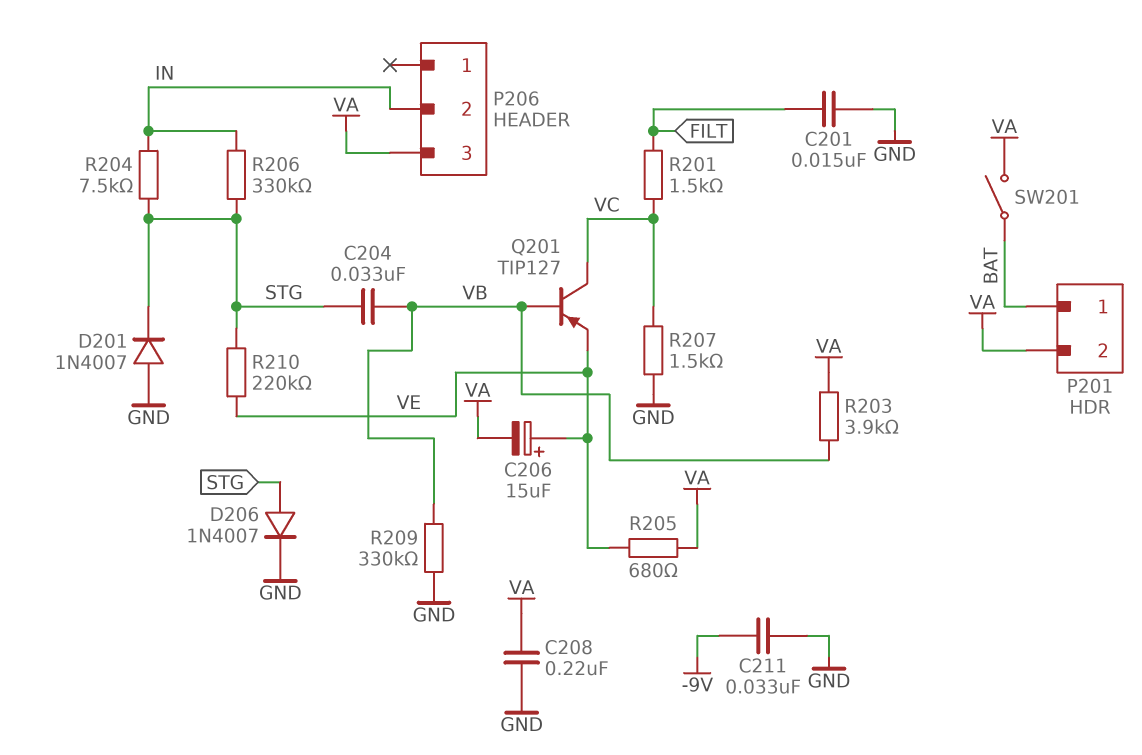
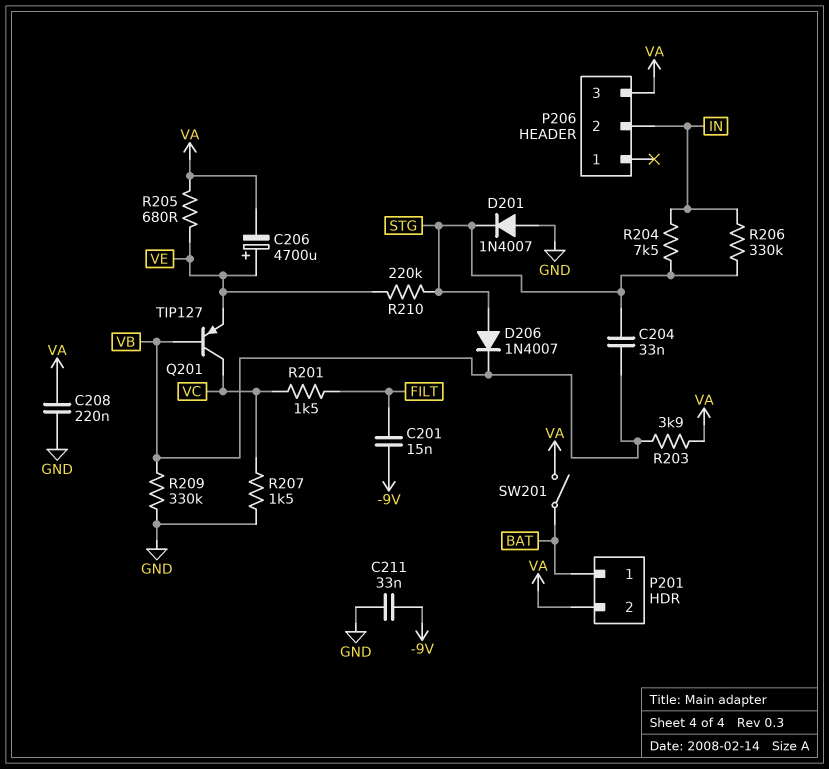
C201: 15nF (FILT, GND) -> 15nF (-9V, FILT)
C206: 15uF (plus VE, minus VA) -> 4700uF (plus VE, minus VA)
D206: diode 1N4007 (A STG, K GND) -> diode 1N4007 (A STG, K VB)

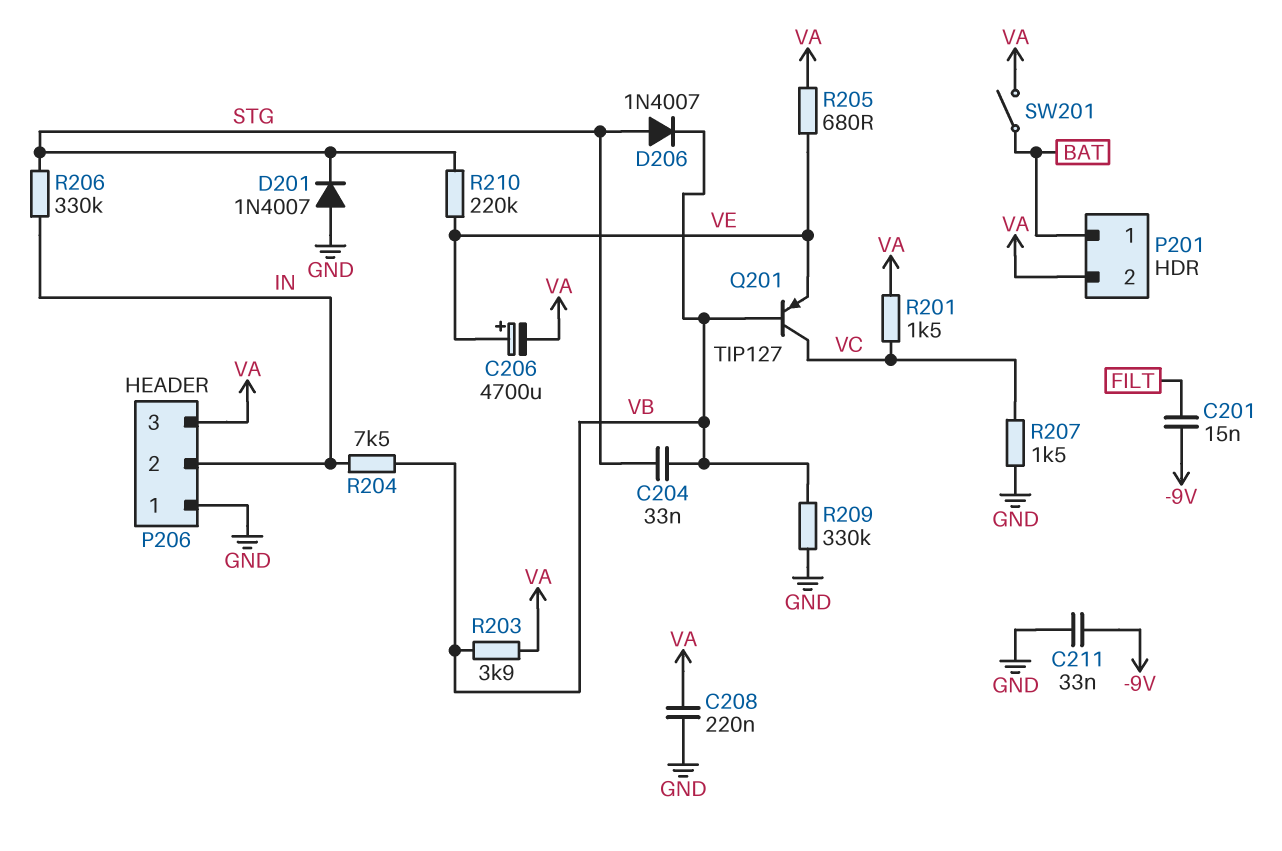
P206 pin 1: none -> GND
R201: 1.5k (FILT, VC) -> 1.5k (VA, VC)
R204: 7.5k (IN, STG) -> 7.5k (IN, VB)

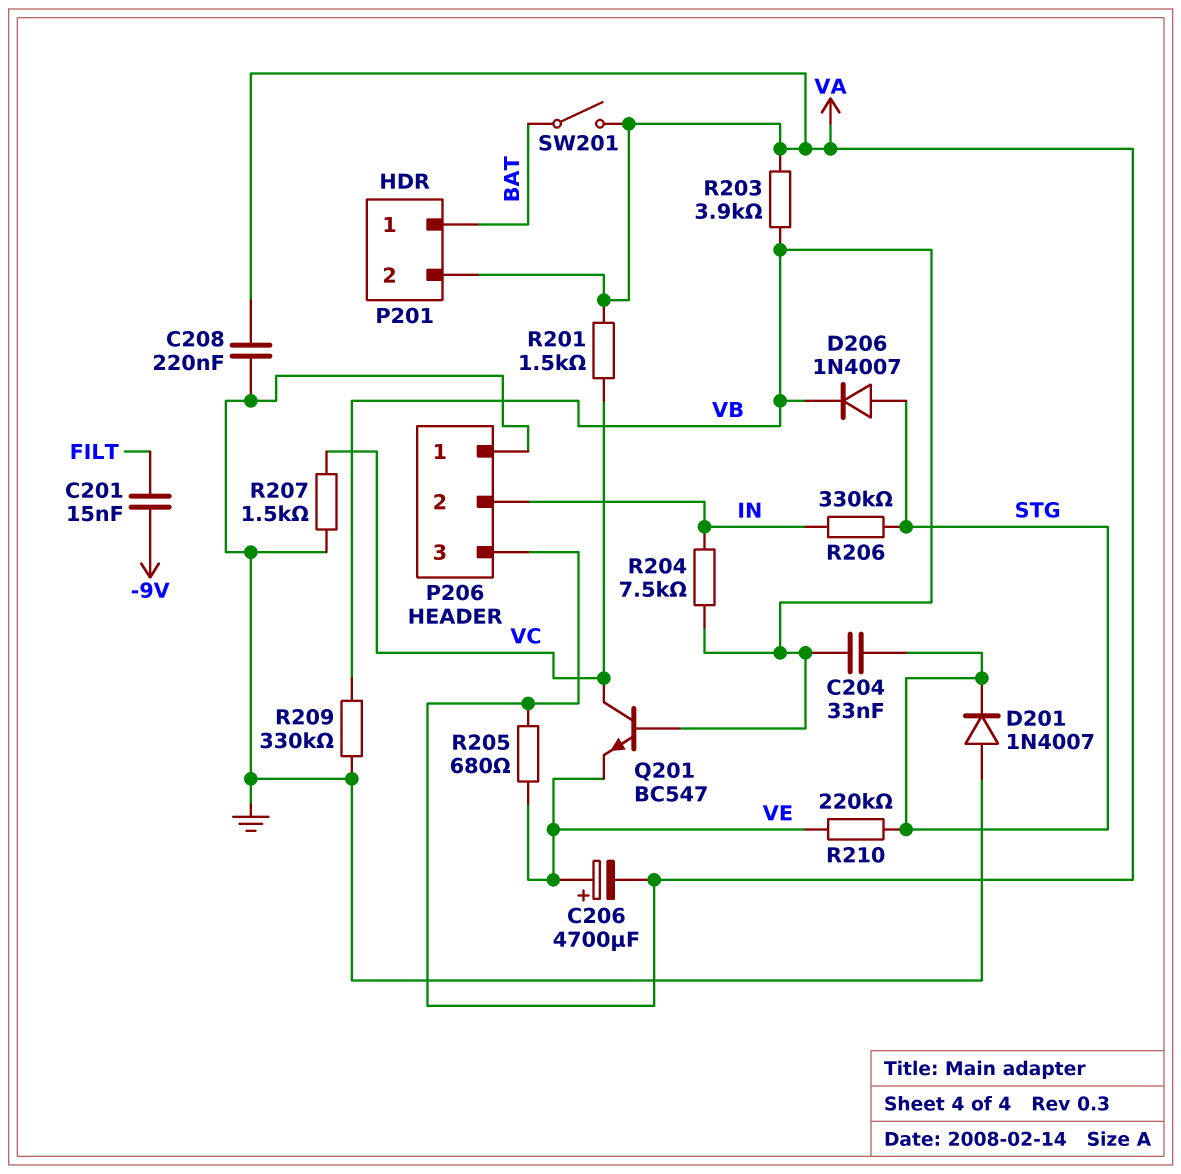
C211: 33nF (-9V, GND) -> none
Q201: PNP TIP127 (B VB, C VC, E VE) -> NPN BC547 (B VB, C VC, E VE)

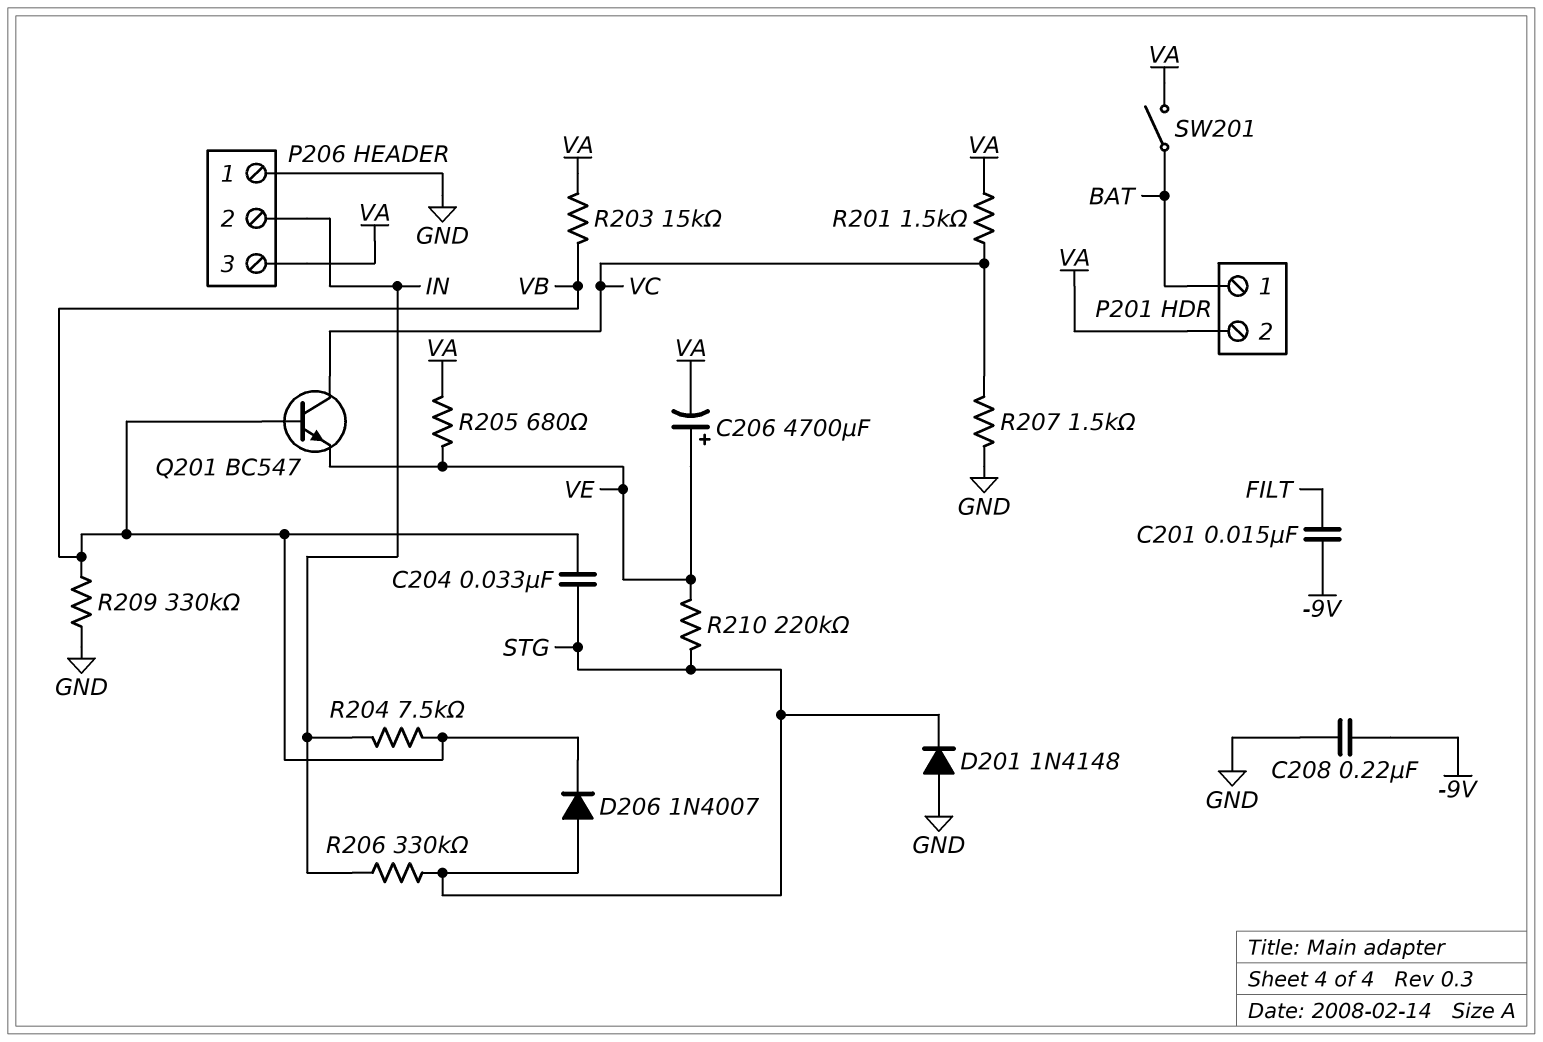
C208: 220nF (GND, VA) -> 220nF (-9V, GND)
D201: diode 1N4007 (A GND, K STG) -> diode 1N4148 (A GND, K STG)
R203: 3.9k (VA, VB) -> 15k (VA, VB)

